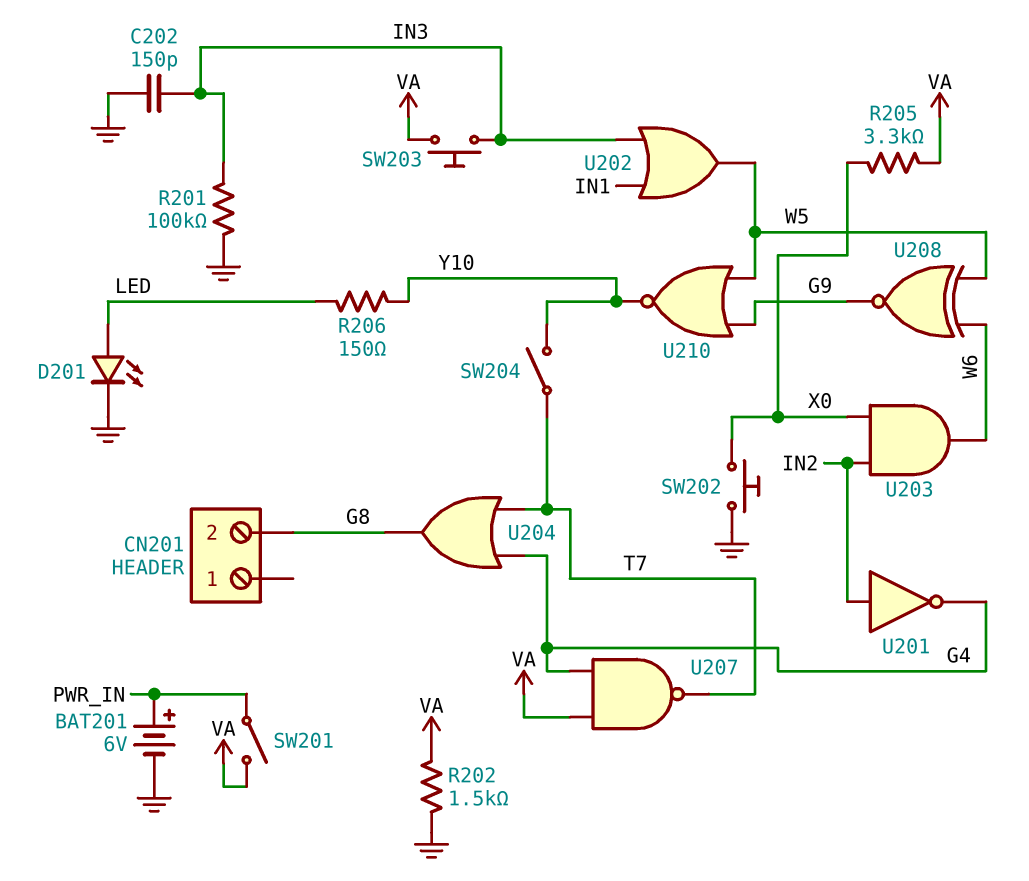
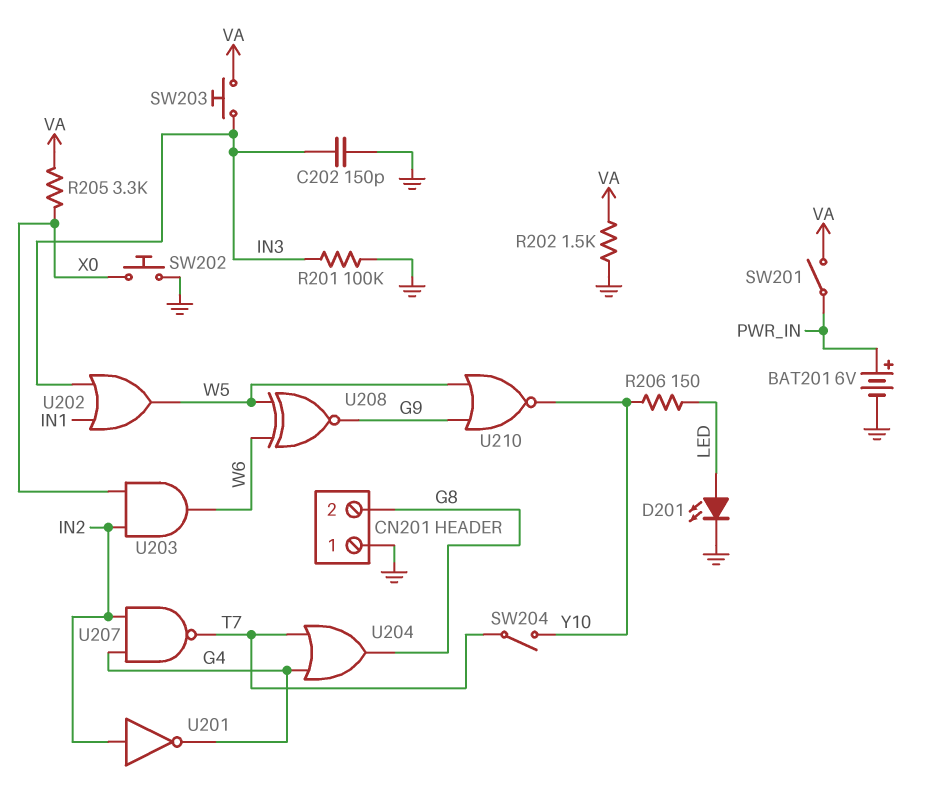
CN201 pin 1: none -> GND
U207: NAND (in G4, in VA, out T7) -> NAND (in G4, in IN2, out T7)

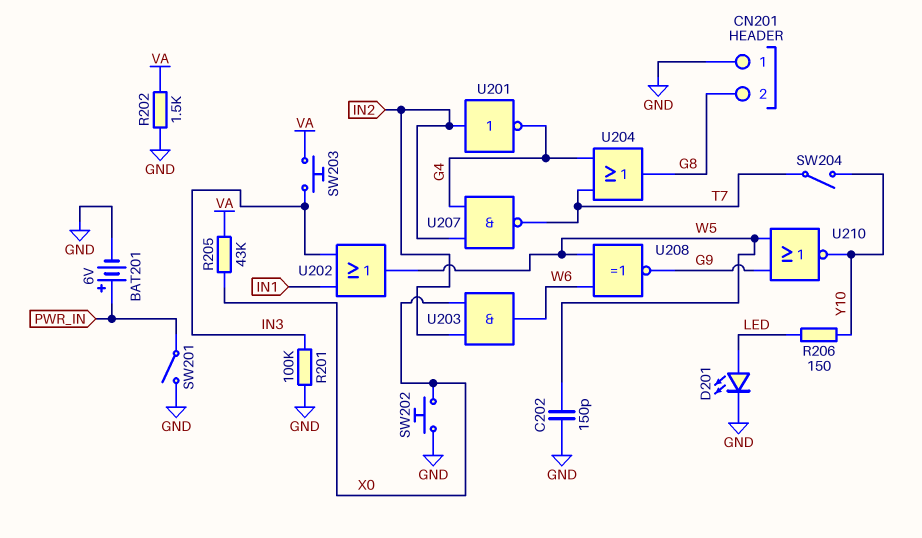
C202: 150pF (GND, IN3) -> 150pF (GND, W5)
R205: 3.3k (VA, X0) -> 43k (VA, X0)
SW201: switch (PWR_IN, VA) -> switch (GND, PWR_IN)

